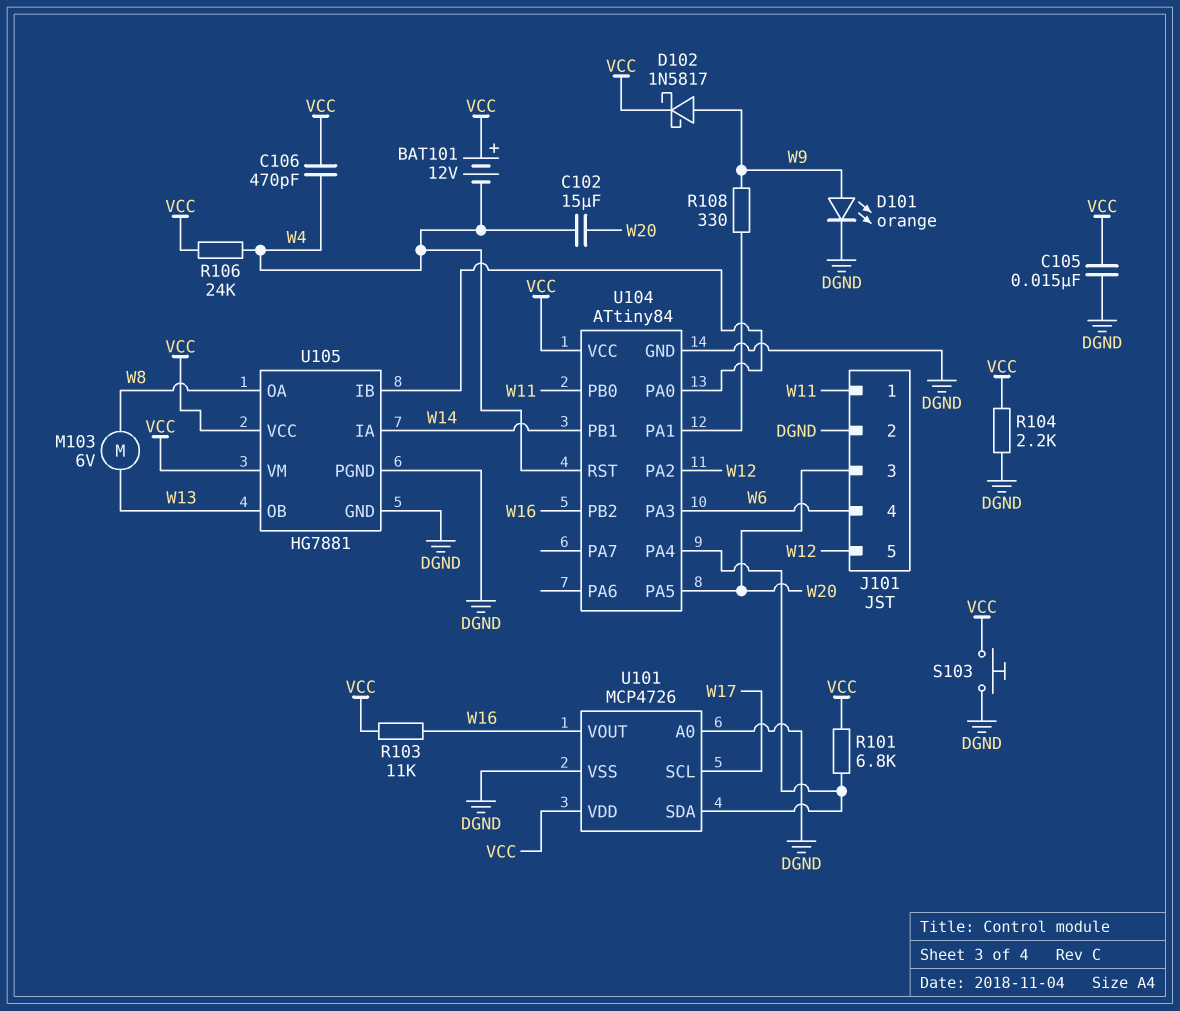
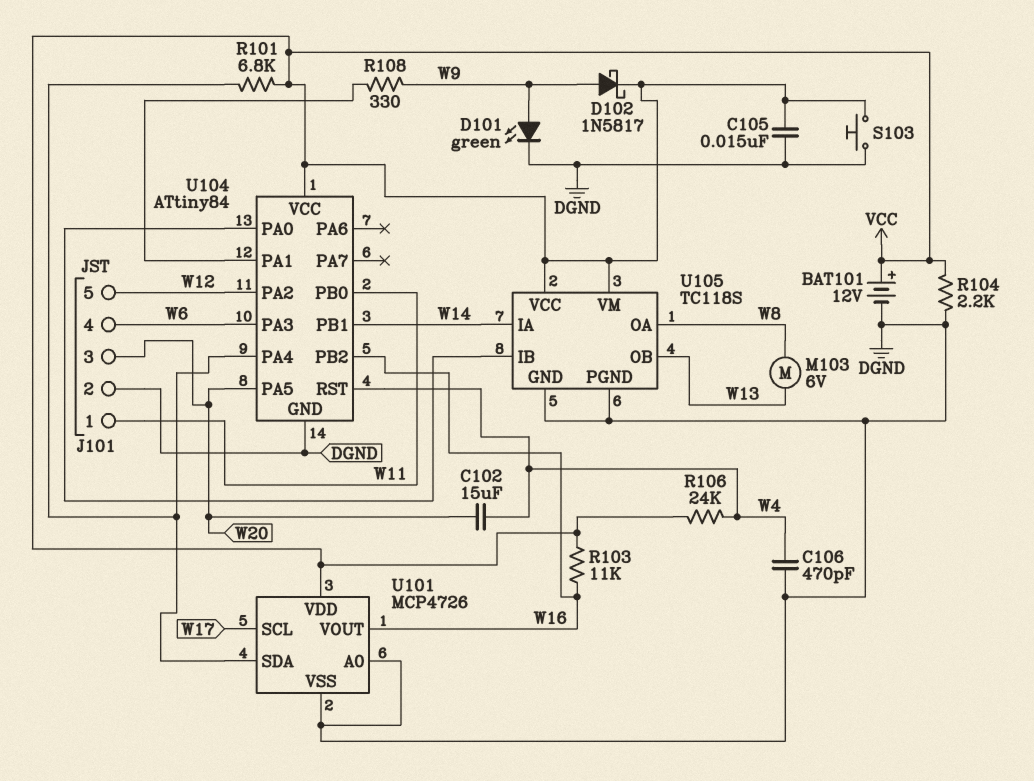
BAT101: 12V (plus VCC, minus W4) -> 12V (plus VCC, minus DGND)
C106: 470pF (VCC, W4) -> 470pF (DGND, W4)
D101: LED orange (A W9, K DGND) -> LED green (A W9, K DGND)
U105: HG7881 -> TC118S

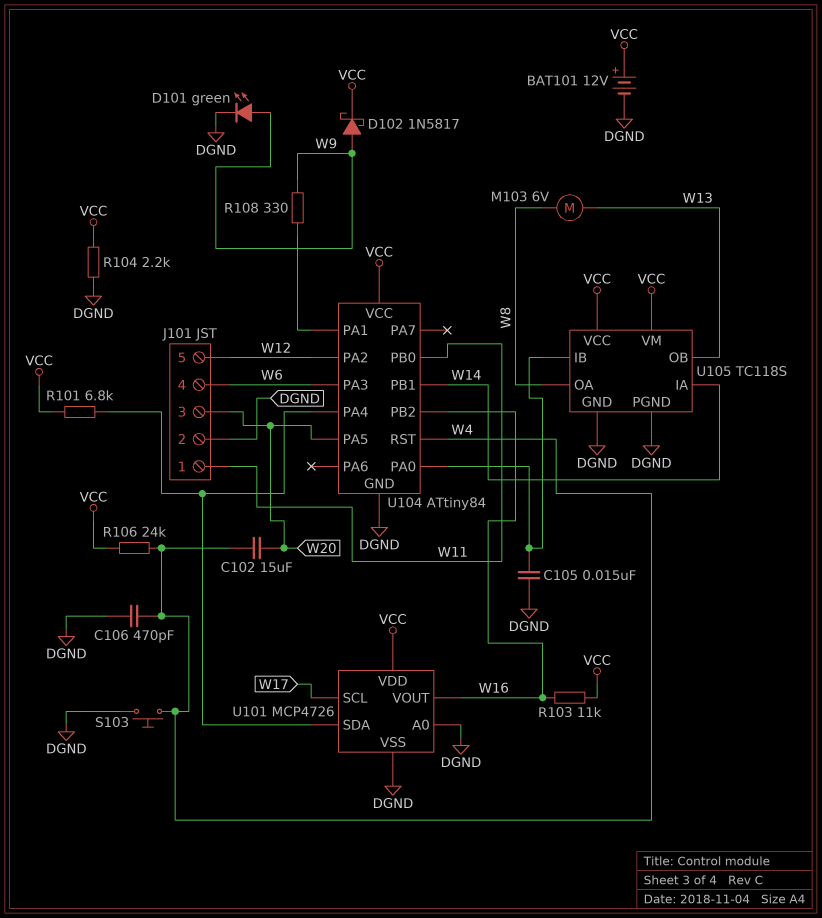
C105: 15nF (DGND, VCC) -> 15nF (DGND, U104/PA0)
S103: button (DGND, VCC) -> button (DGND, W4)

